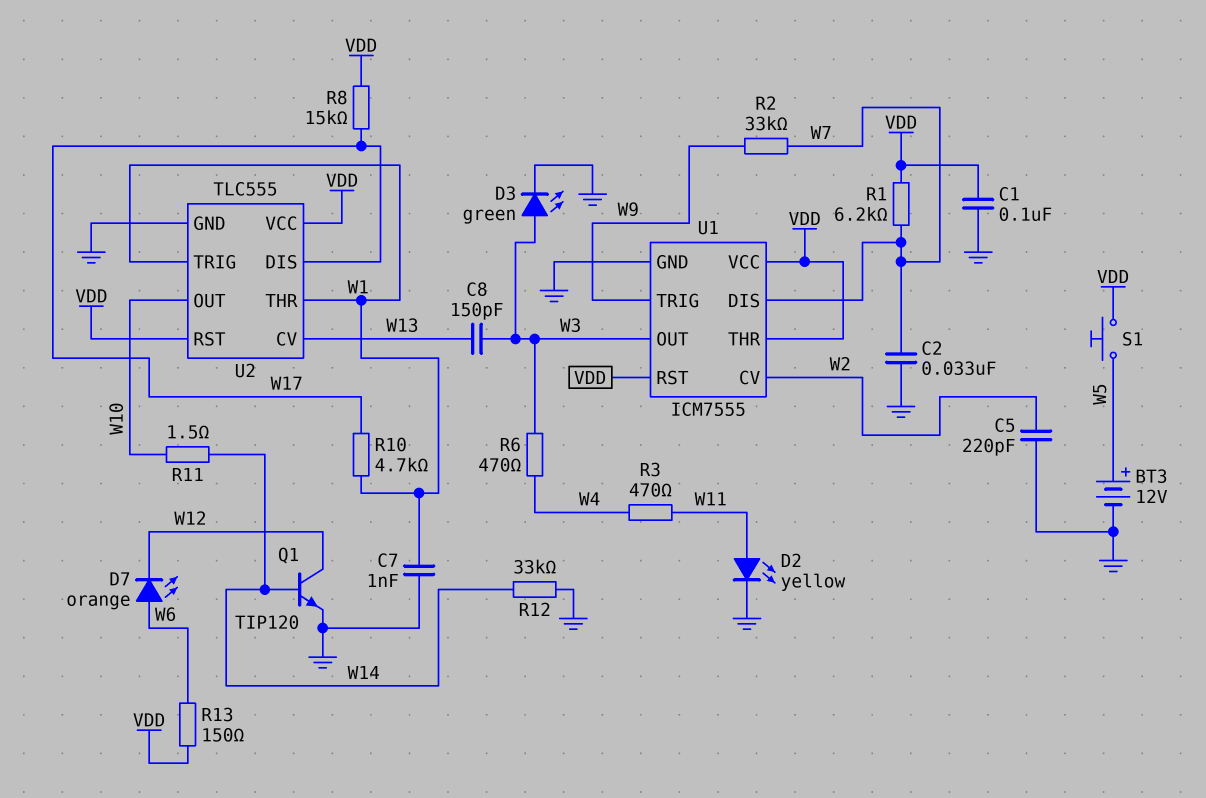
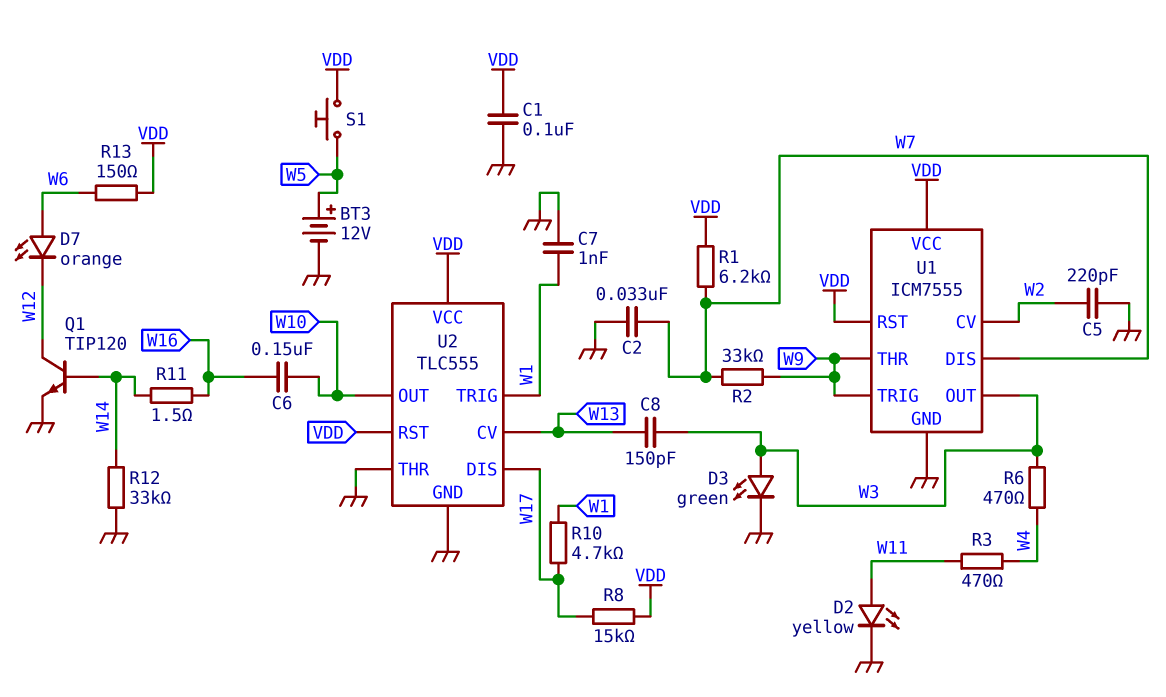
C6: none -> 150nF (W10, W16)
R11: 1.5 (W10, W14) -> 1.5 (W14, W16)
U1 pin THR: VDD -> W9
U2 pin THR: W1 -> GND

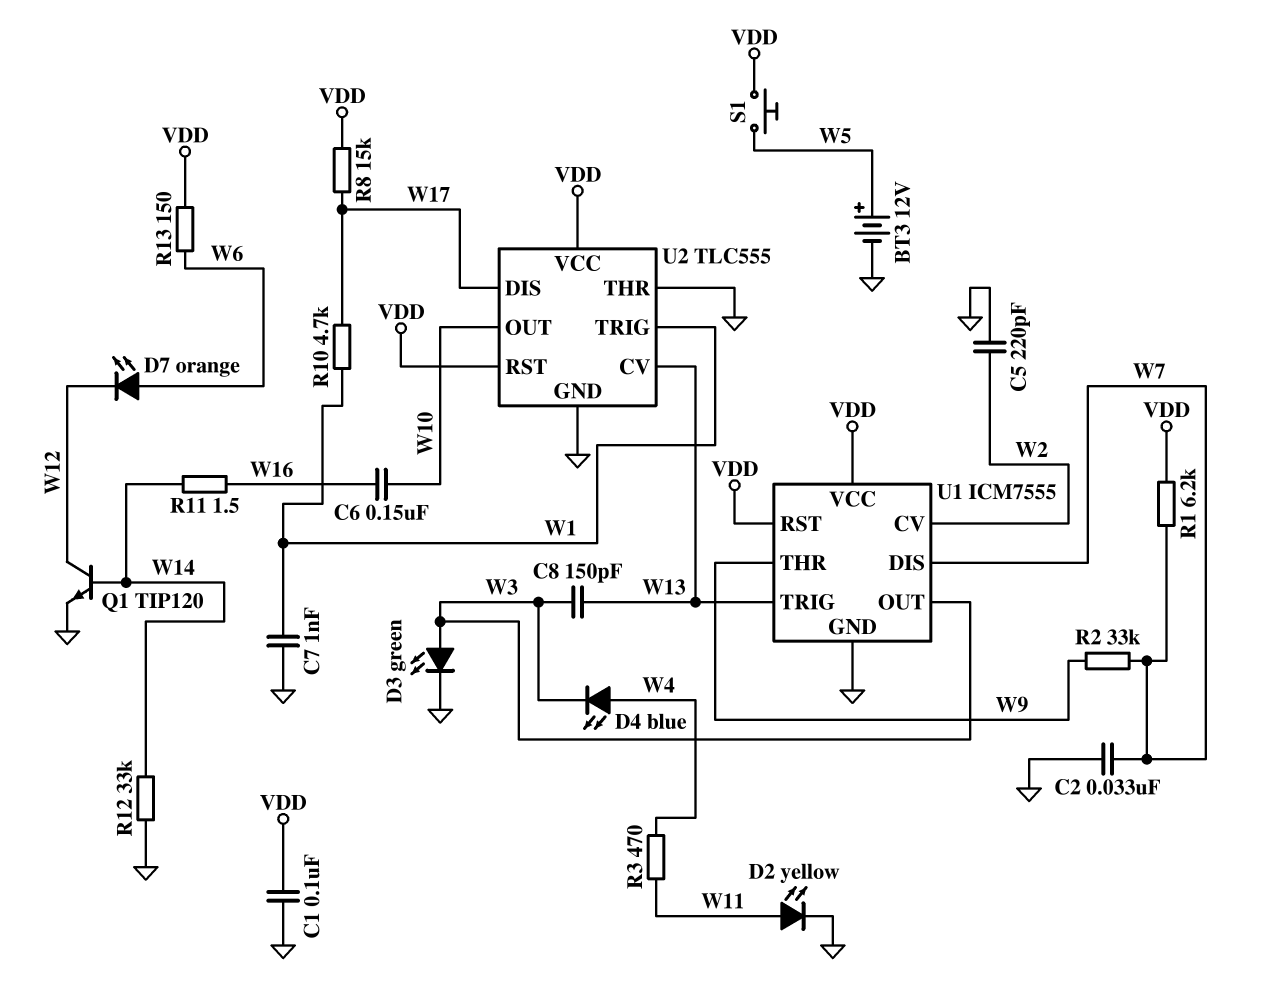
D4: none -> LED blue (A W4, K W3)
R6: 470 (W3, W4) -> none
U1 pin TRIG: W9 -> W13

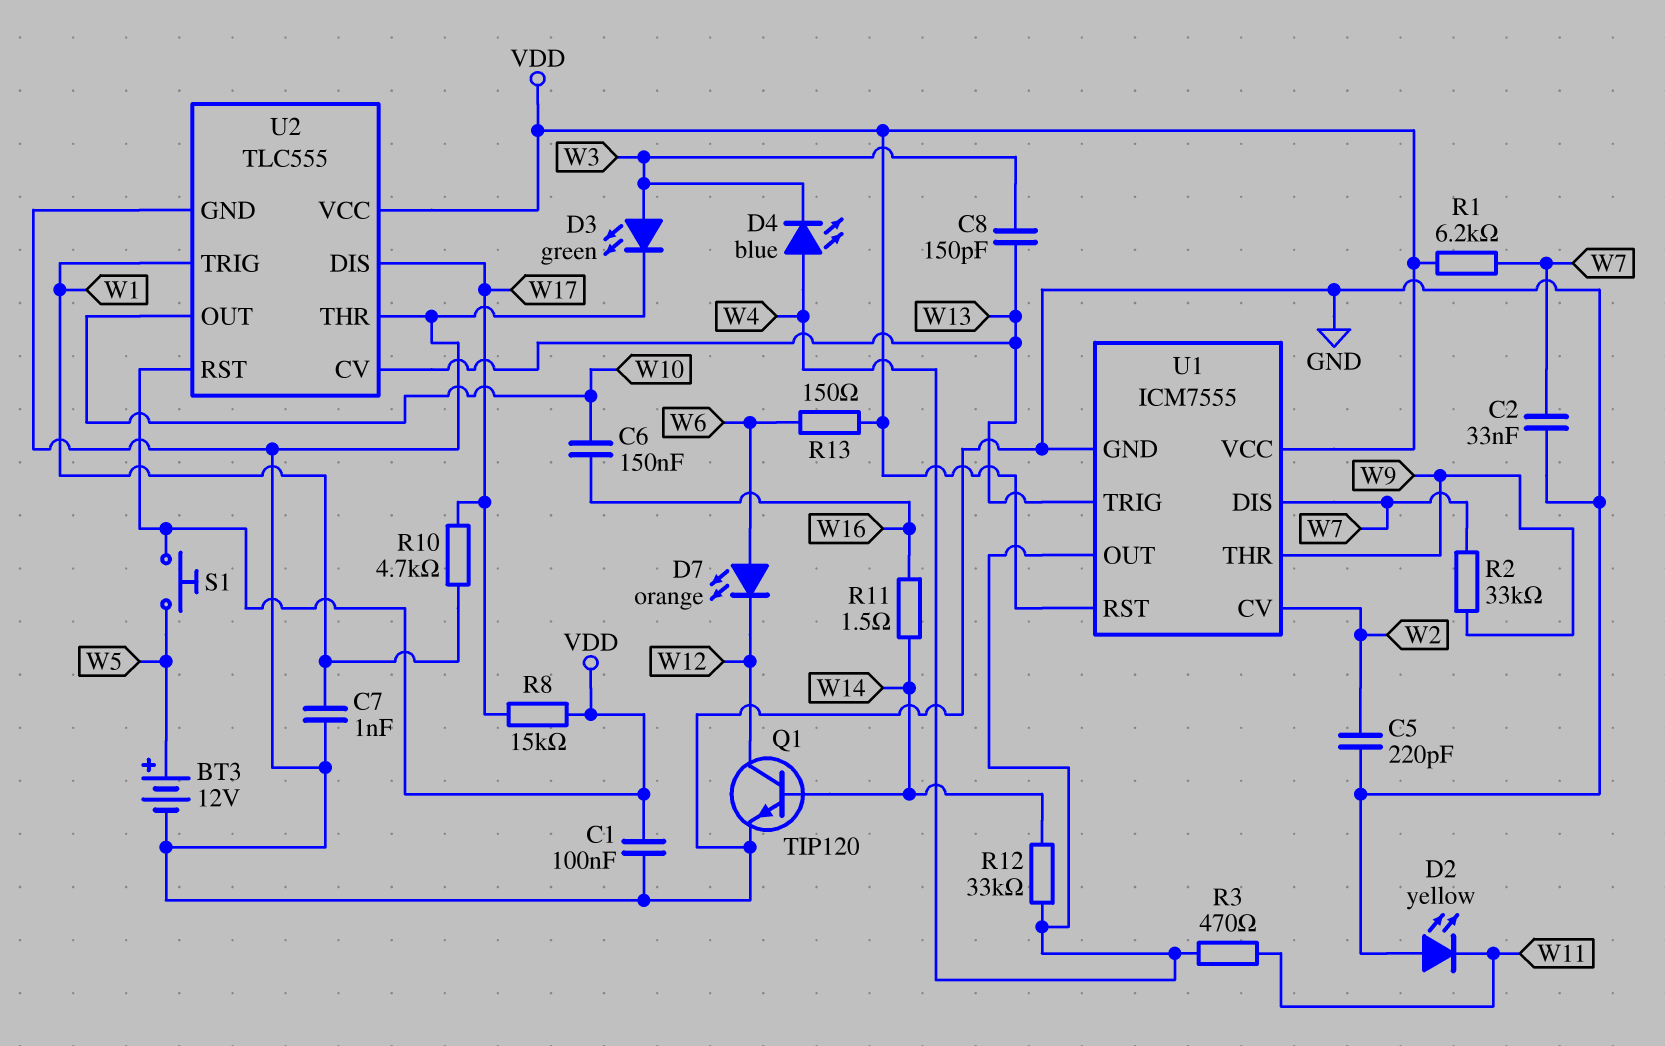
D2: LED yellow (A W11, K GND) -> LED yellow (A GND, K W11)
R12: 33k (GND, W14) -> 33k (W4, W14)
U1 pin OUT: W3 -> W4

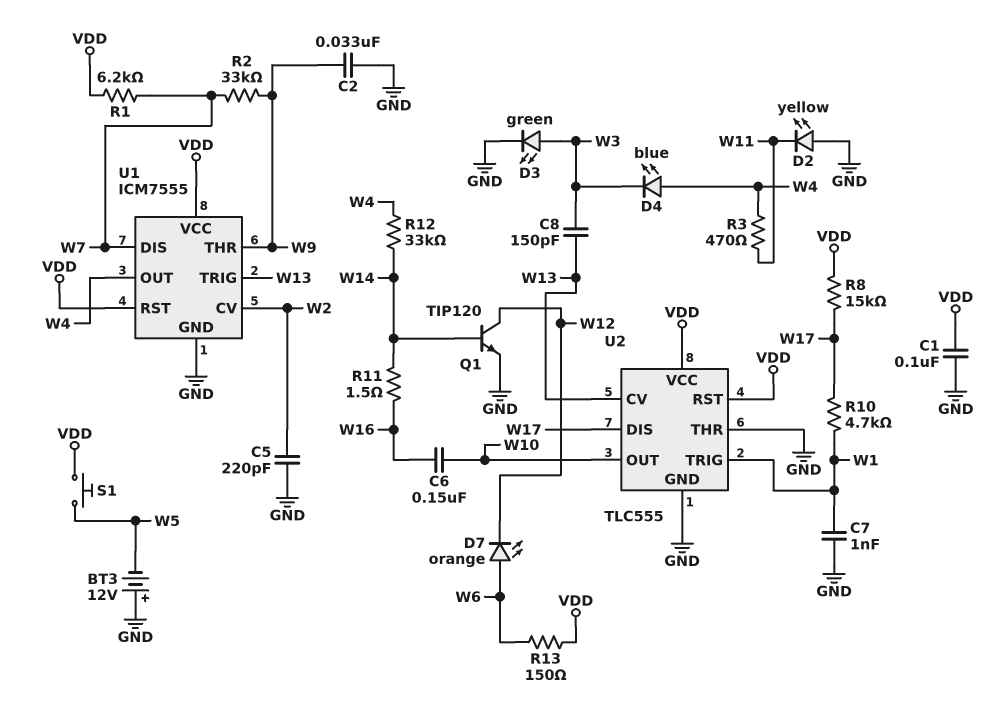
BT3: 12V (plus W5, minus GND) -> 12V (plus GND, minus W5)
C2: 33nF (GND, W7) -> 33nF (GND, W9)

